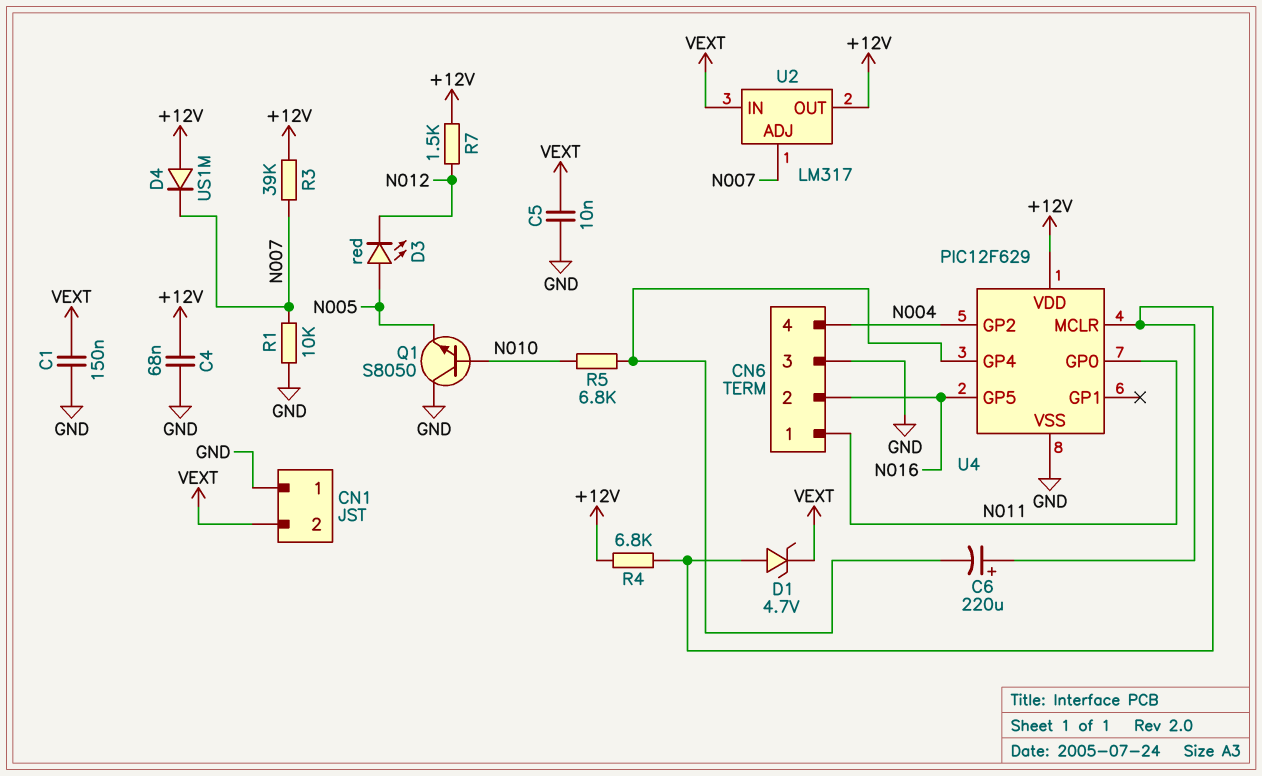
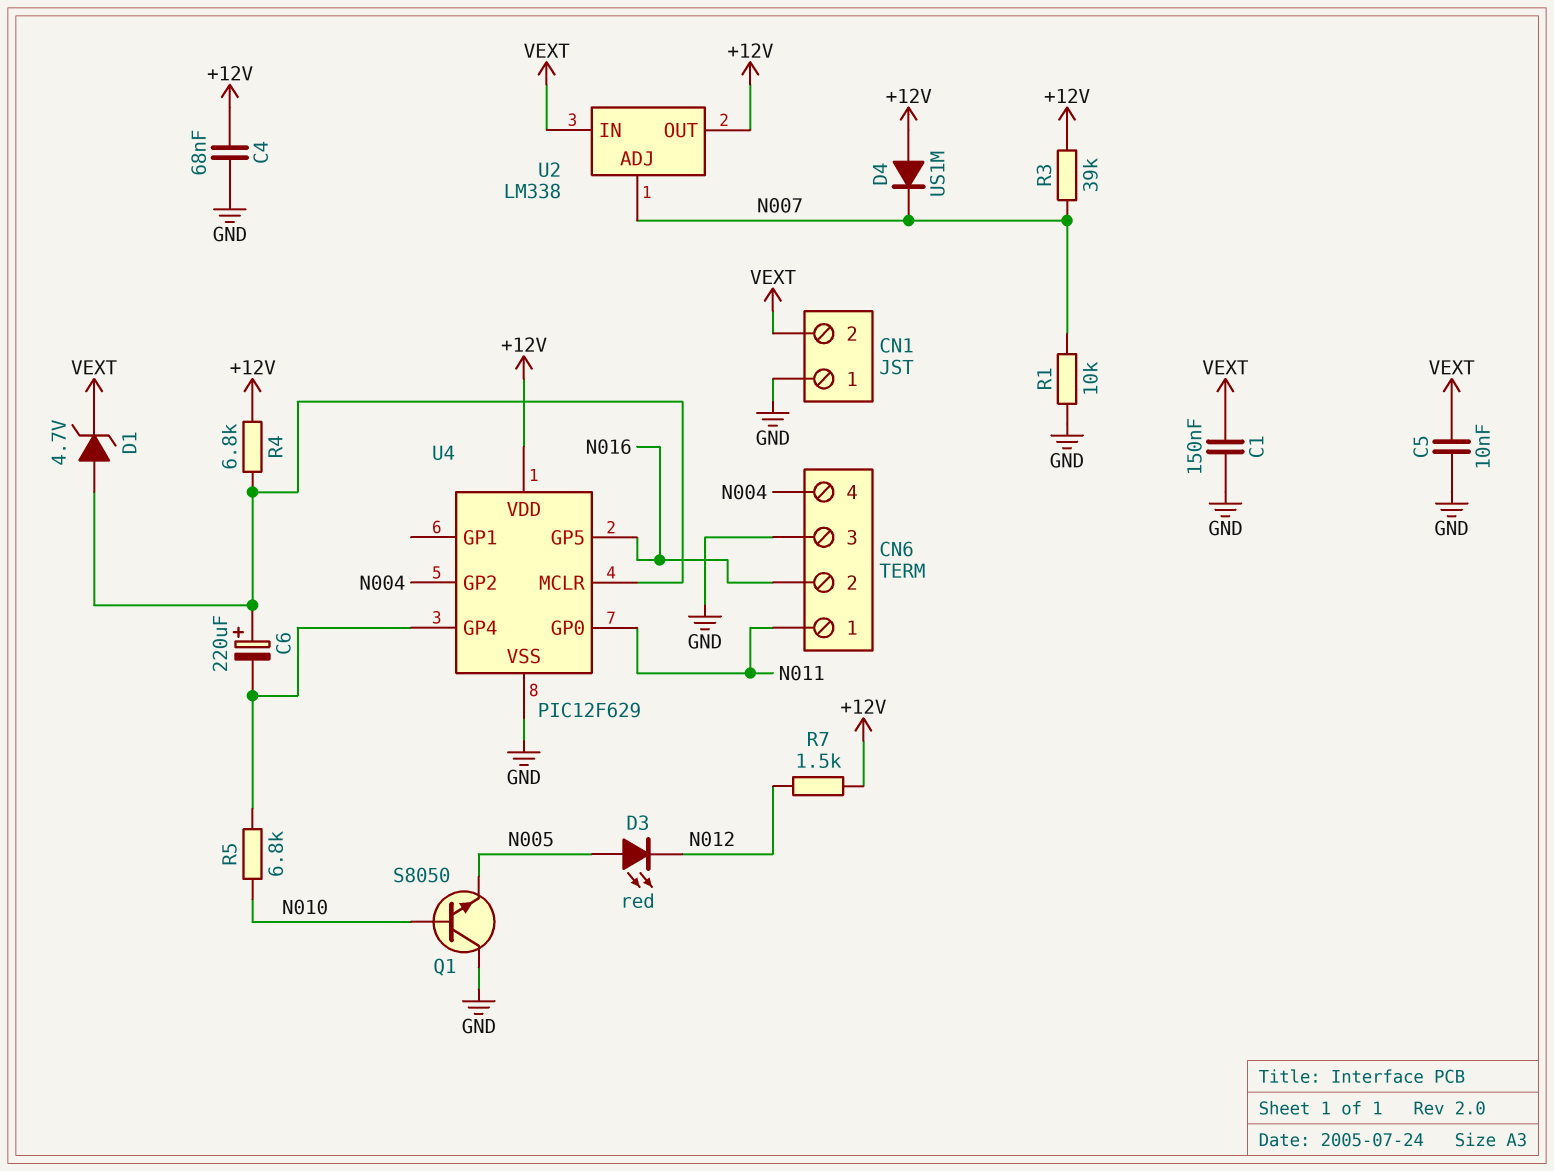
U2: LM317 -> LM338

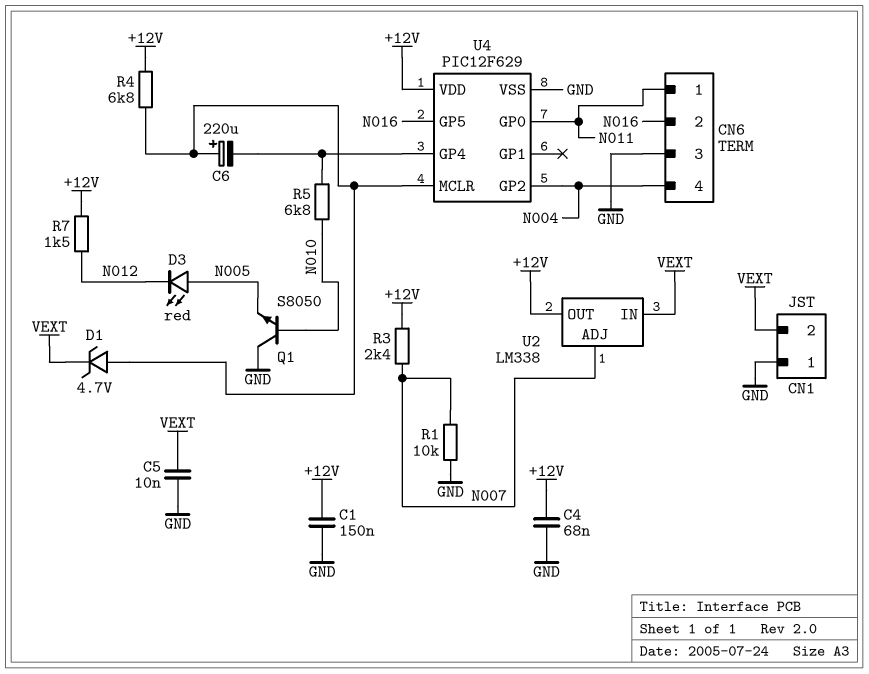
C1: 150nF (GND, VEXT) -> 150nF (+12V, GND)
D4: diode US1M (A +12V, K N007) -> none
R3: 39k (+12V, N007) -> 2.4k (+12V, N007)

